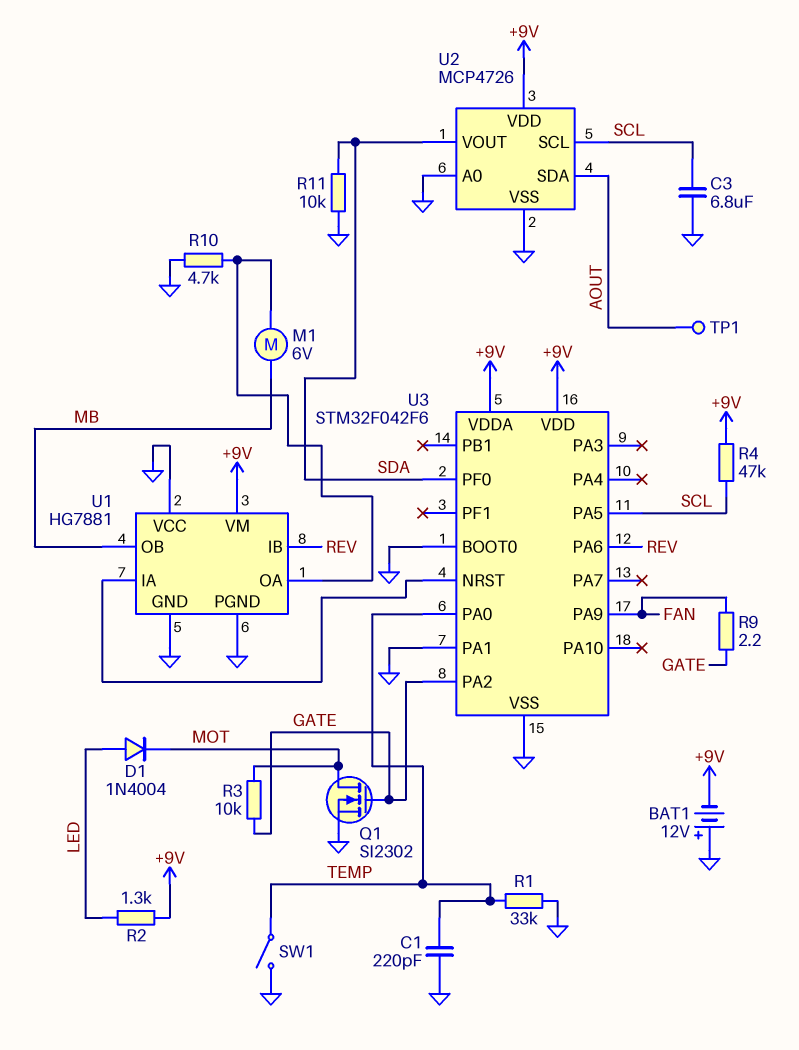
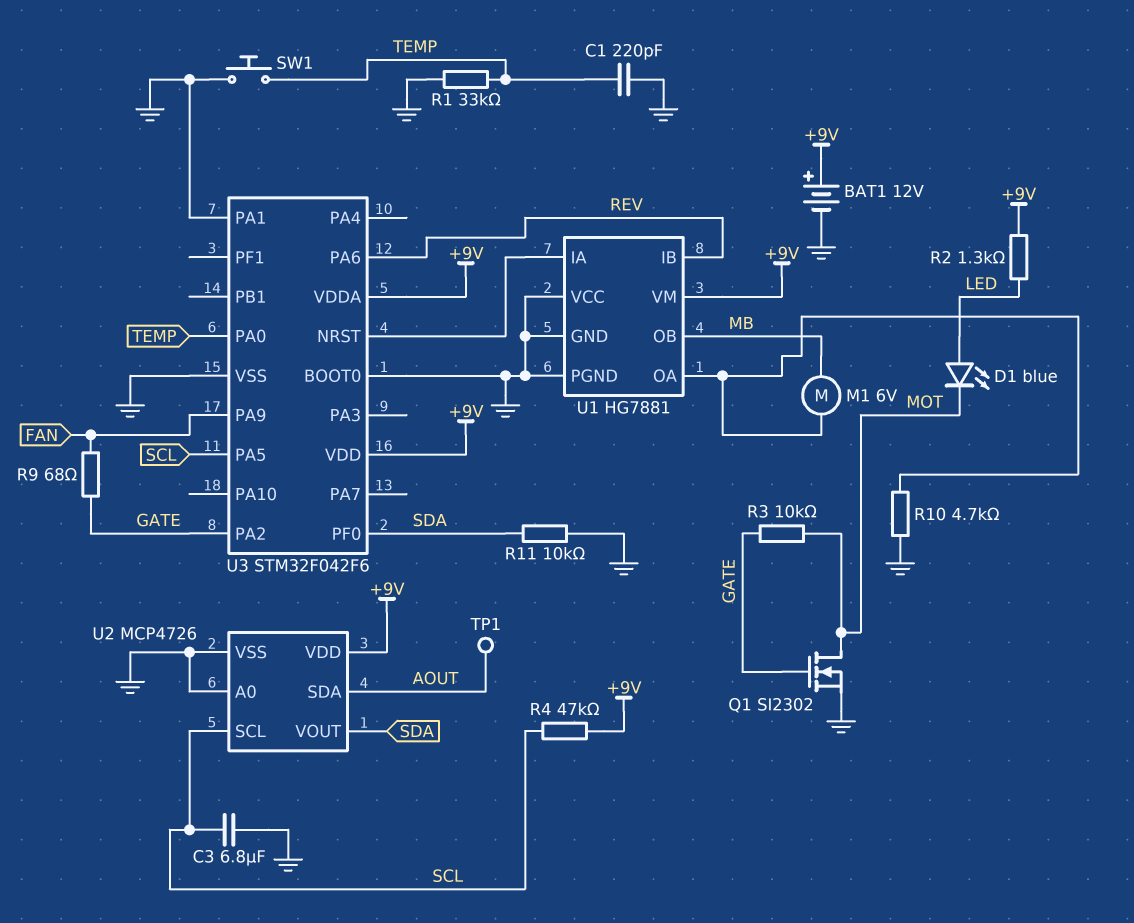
BAT1: 12V (plus GND, minus +9V) -> 12V (plus +9V, minus GND)
D1: diode 1N4004 (A LED, K MOT) -> LED blue (A LED, K MOT)
R9: 2.2 (FAN, GATE) -> 68 (FAN, GATE)
SW1: switch (GND, TEMP) -> button (GND, TEMP)

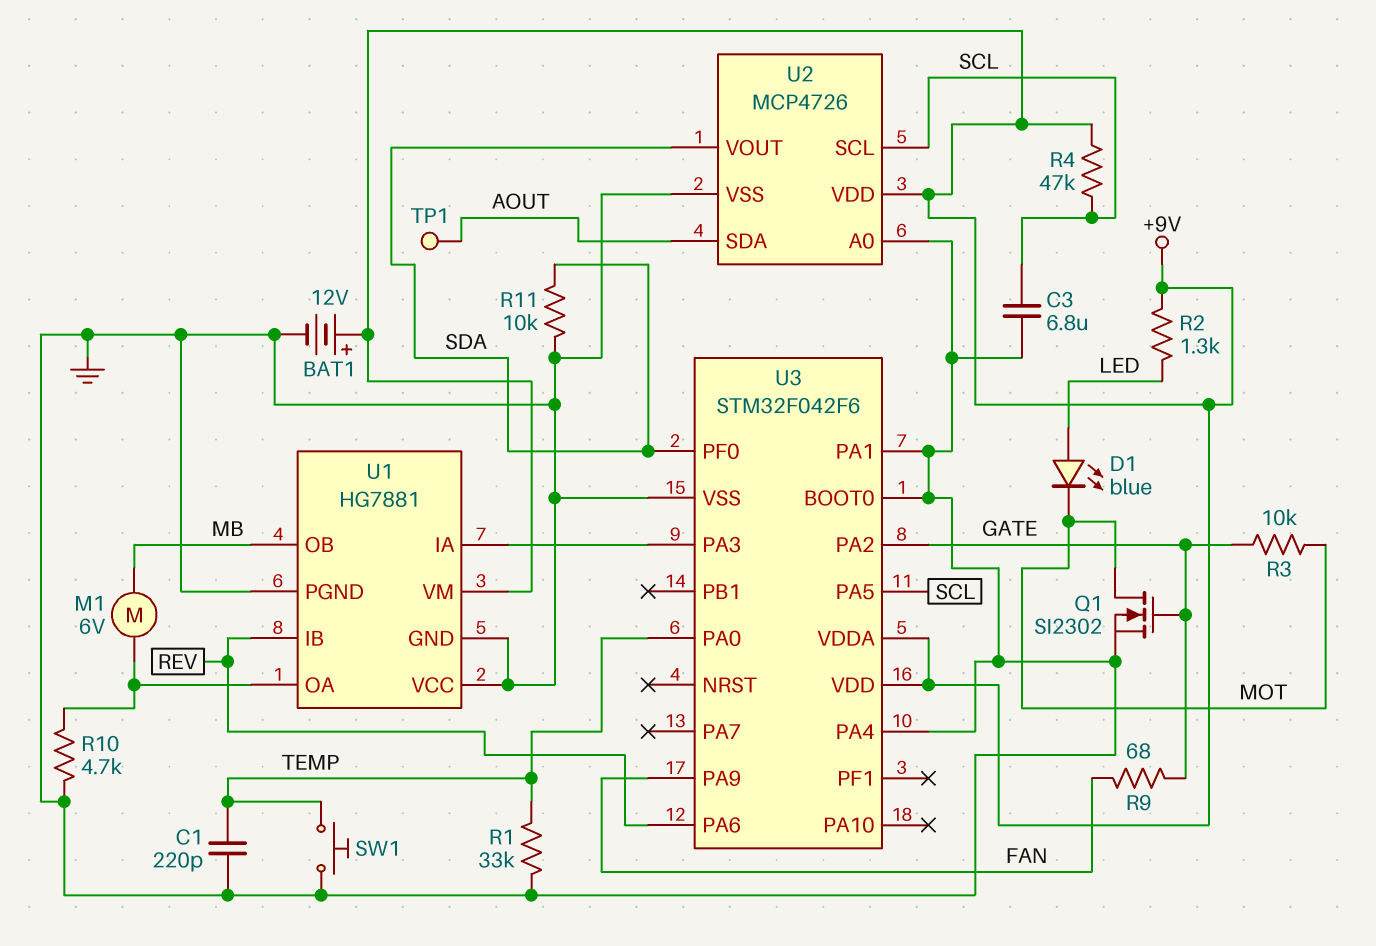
U3 pin NRST: U1/IA -> none
U3 pin PA3: none -> U1/IA
U3 pin PA4: none -> GND

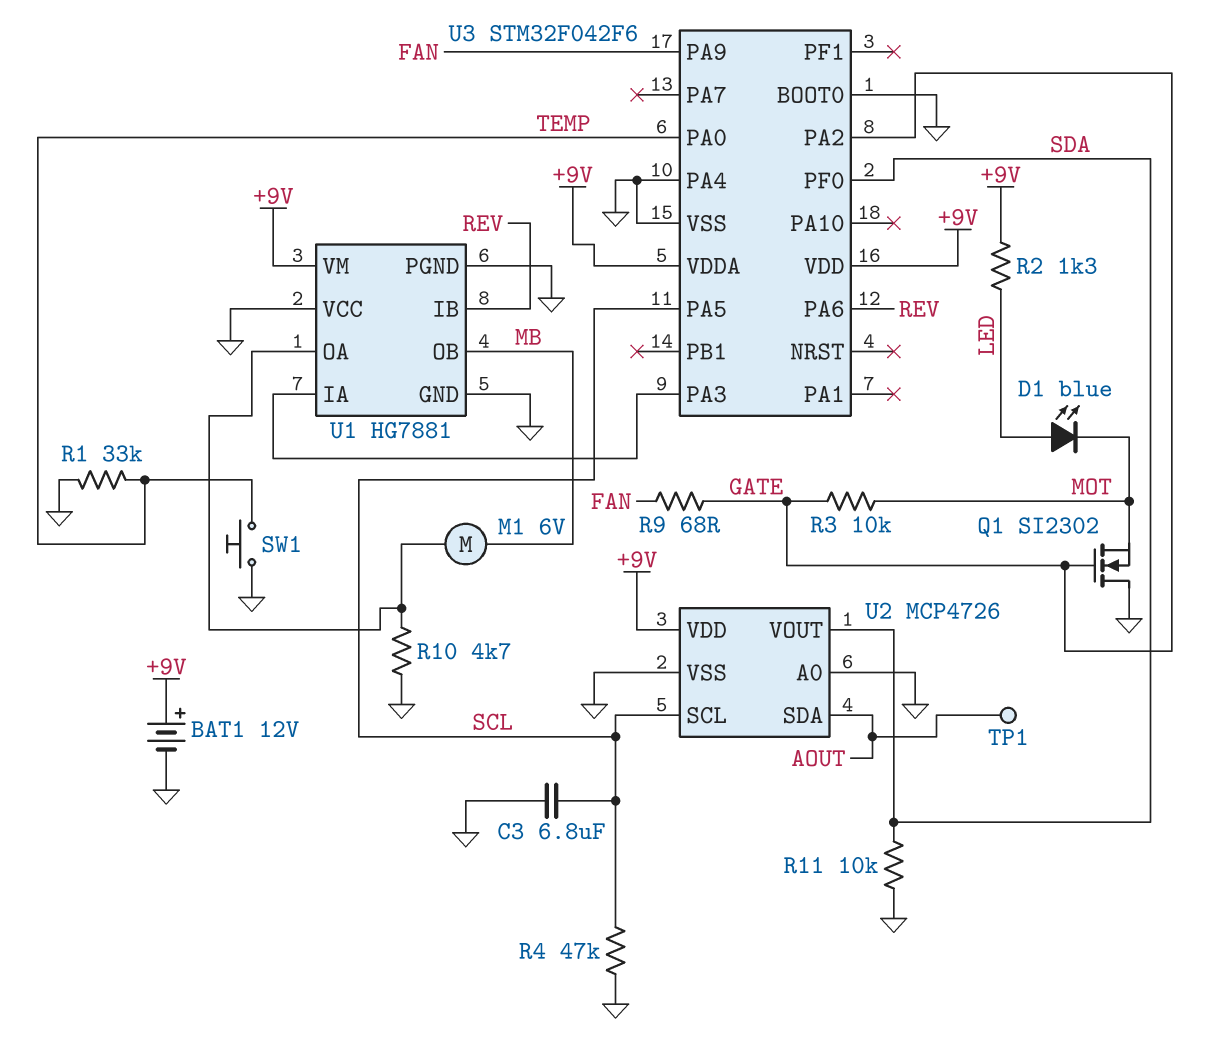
C1: 220pF (GND, TEMP) -> none
Q1: NMOS SI2302 (G GATE, D MOT, S GND) -> NMOS SI2302 (G GATE, D GND, S MOT)
R4: 47k (+9V, SCL) -> 47k (GND, SCL)
U3 pin PA1: GND -> none

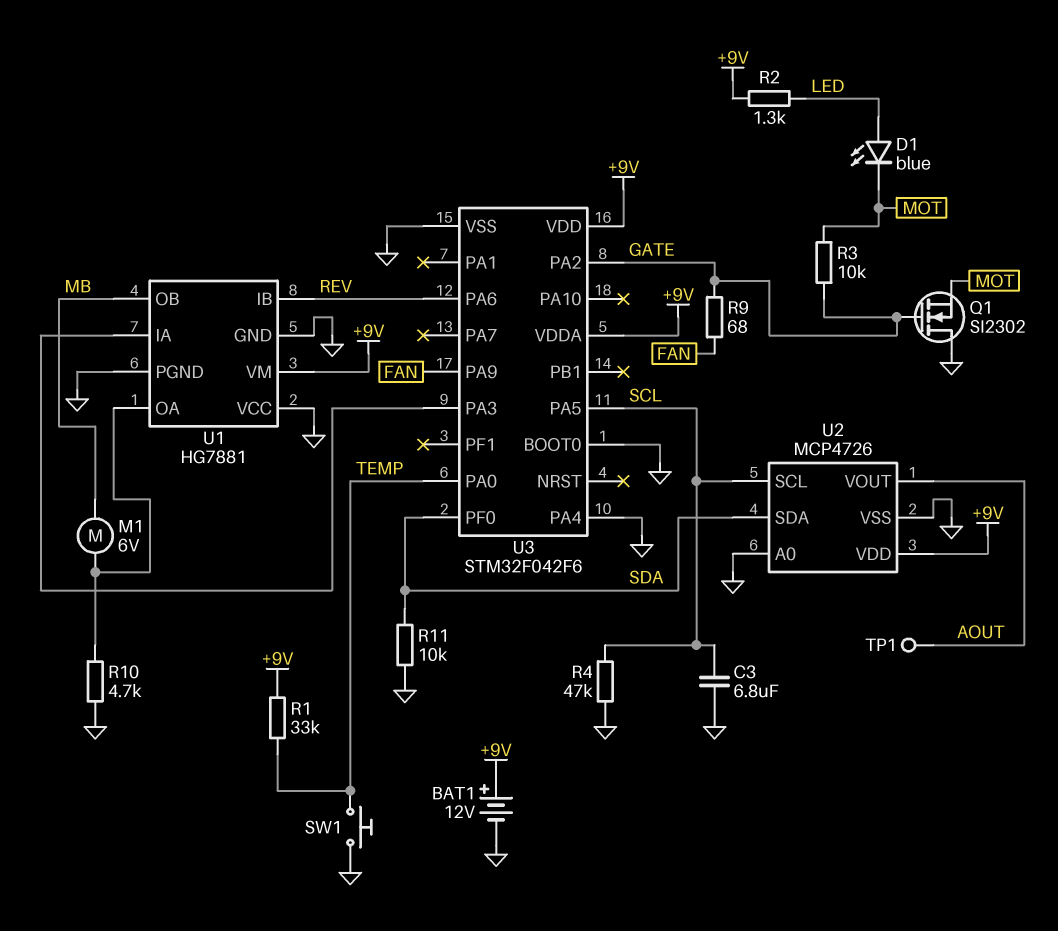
R1: 33k (GND, TEMP) -> 33k (+9V, TEMP)
U2 pin SDA: AOUT -> SDA
U2 pin VOUT: SDA -> AOUT

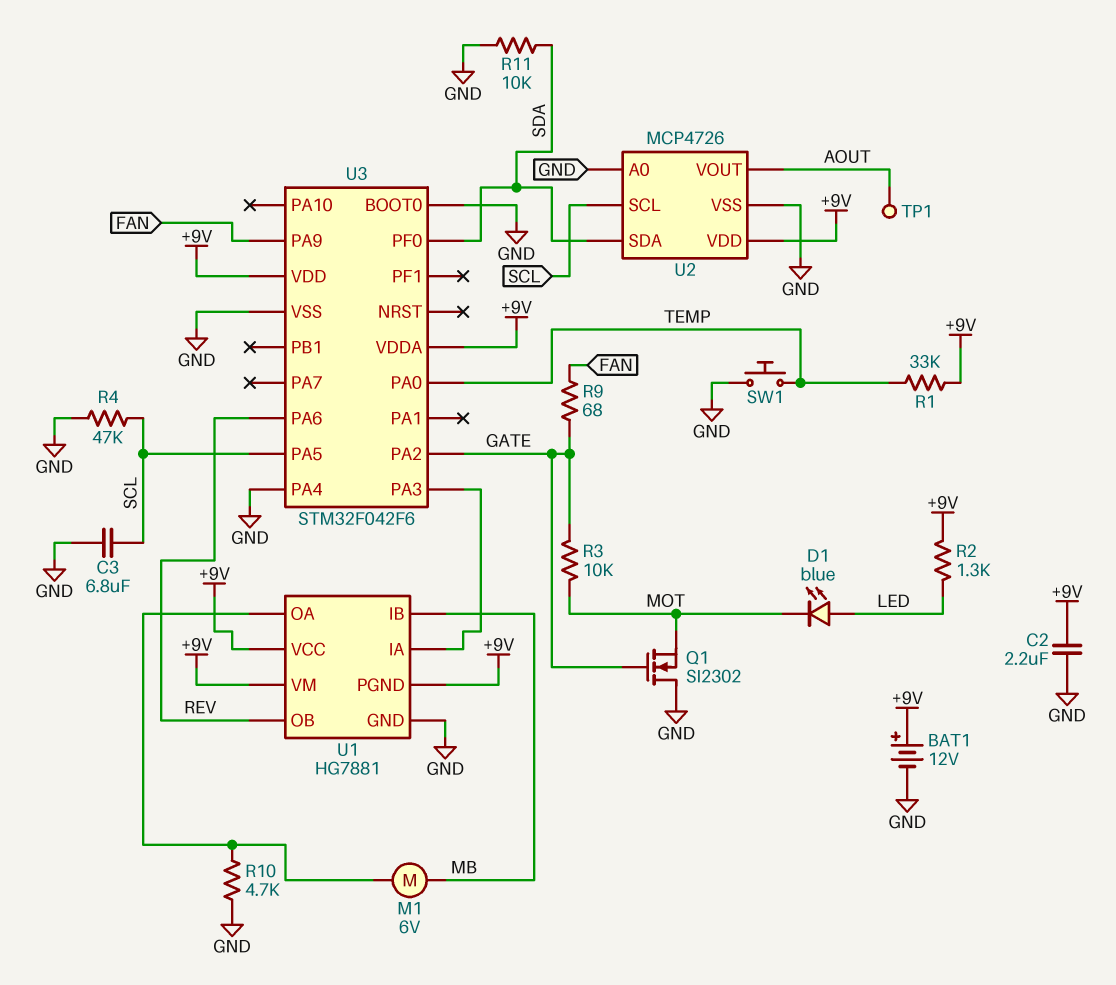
C2: none -> 2.2uF (+9V, GND)
U1 pin IB: REV -> MB
U1 pin OB: MB -> REV
U1 pin PGND: GND -> +9V
U1 pin VCC: GND -> +9V

